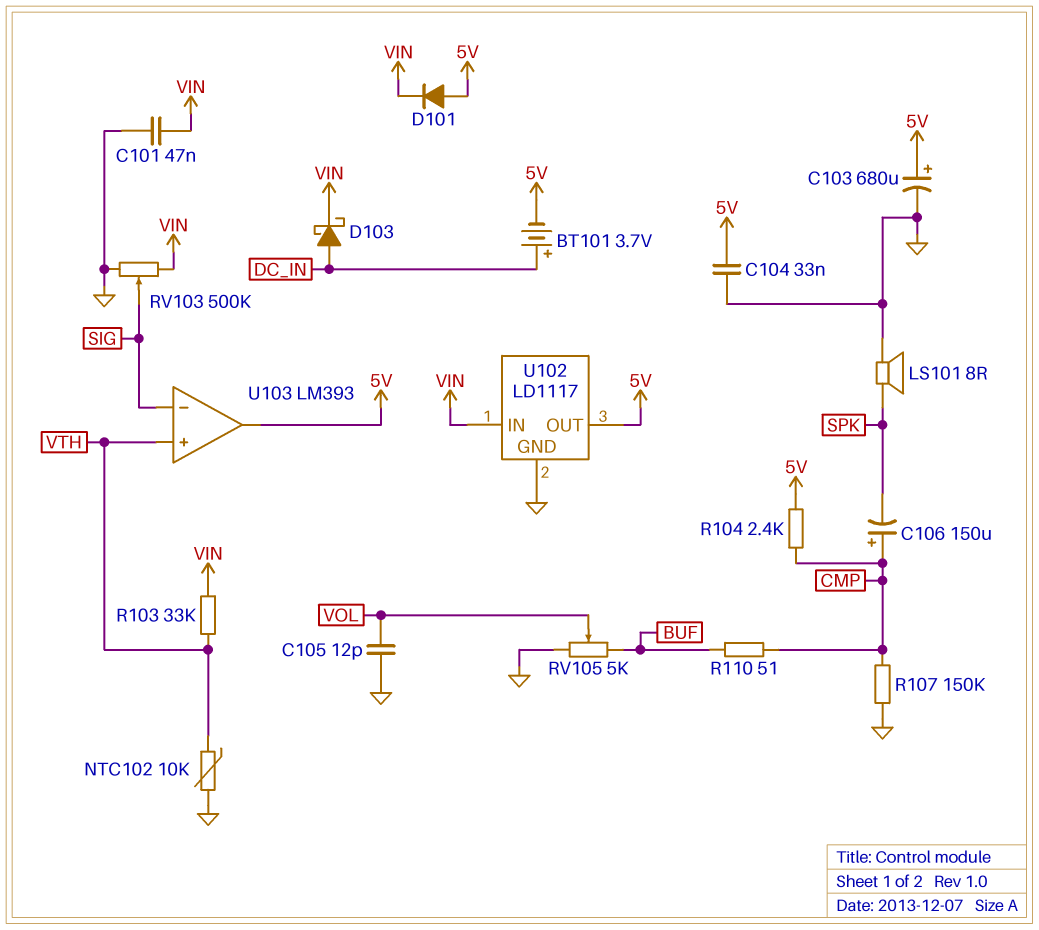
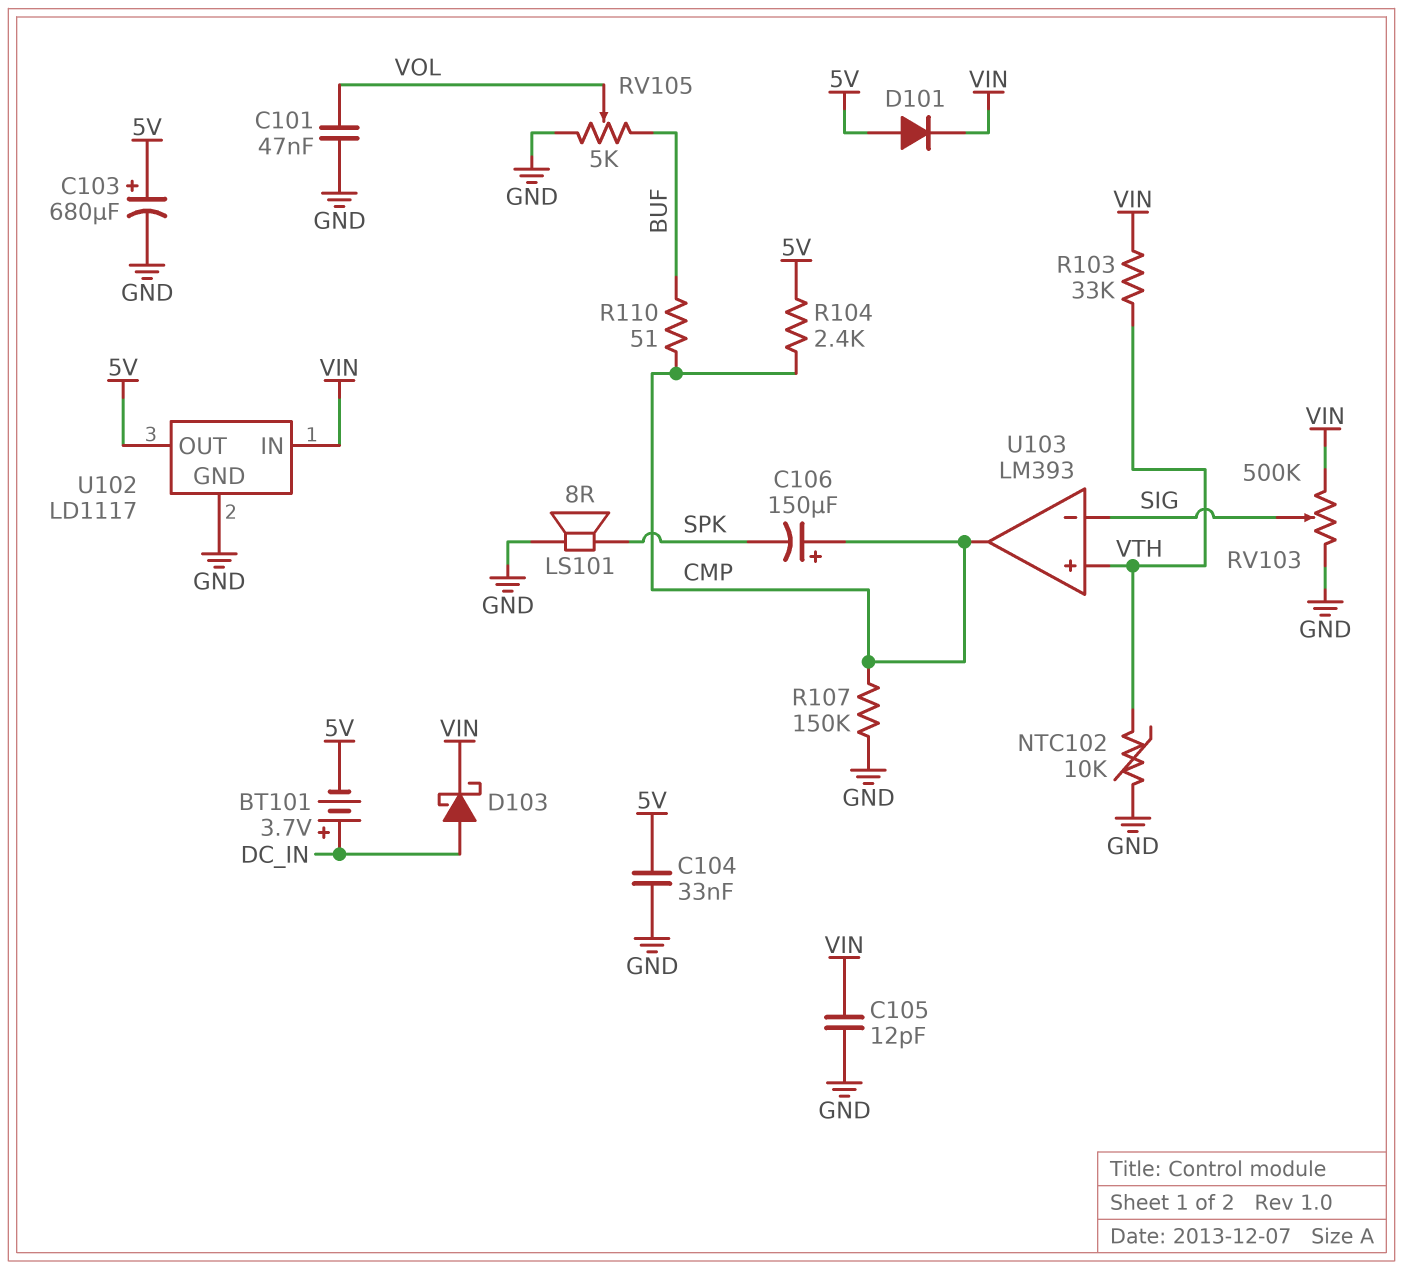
C101: 47nF (GND, VIN) -> 47nF (GND, VOL)
C105: 12pF (GND, VOL) -> 12pF (GND, VIN)
U103 pin out: 5V -> CMP

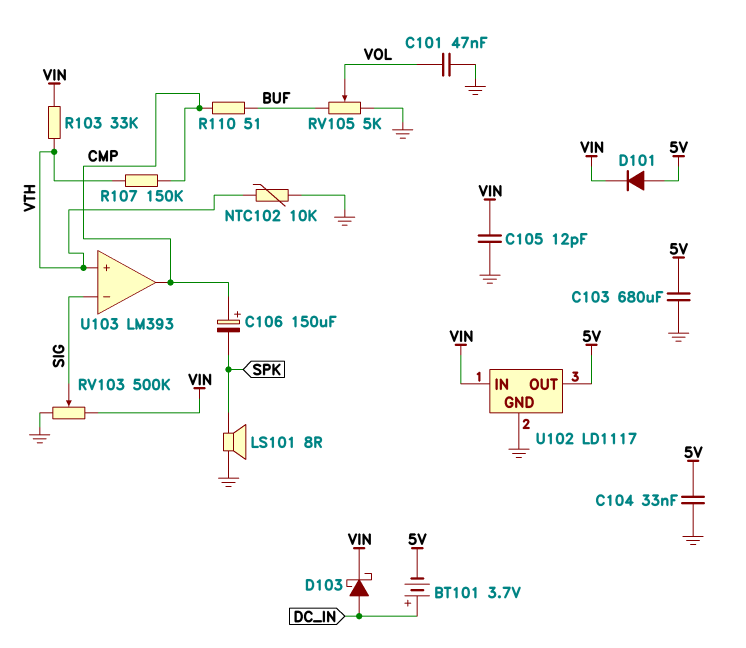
C103: 680uF (plus 5V, minus GND) -> 680uF (5V, GND)
R104: 2.4k (5V, CMP) -> none
R107: 150k (CMP, GND) -> 150k (CMP, VTH)

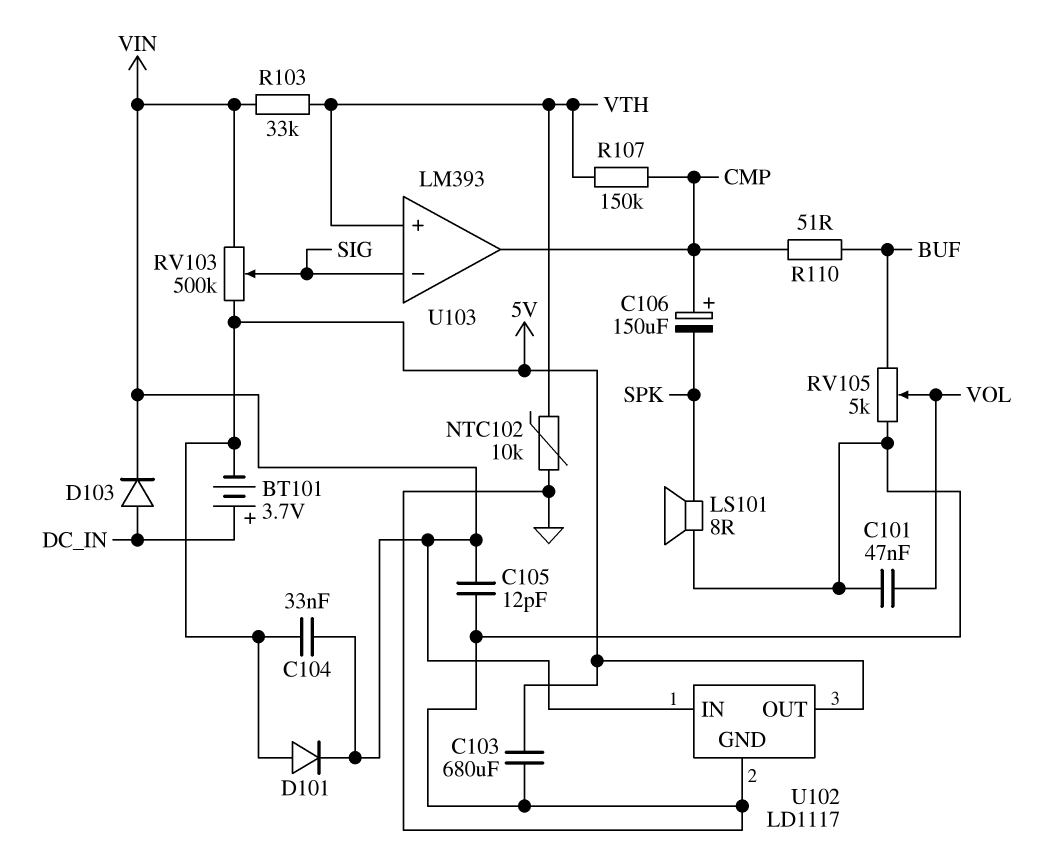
C104: 33nF (5V, GND) -> 33nF (5V, VIN)
D103: schottky (A DC_IN, K VIN) -> diode (A DC_IN, K VIN)
RV103: 500k (GND, VIN, wiper SIG) -> 500k (5V, VIN, wiper SIG)

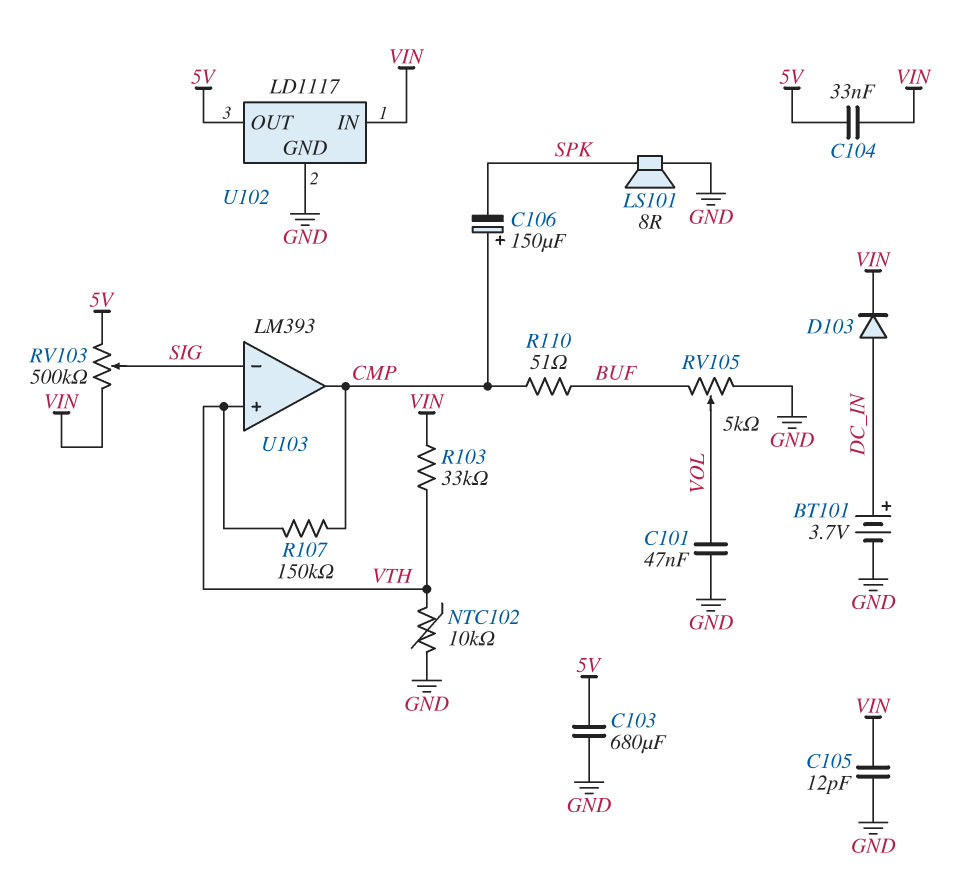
BT101: 3.7V (plus DC_IN, minus 5V) -> 3.7V (plus DC_IN, minus GND)
D101: diode (A 5V, K VIN) -> none

